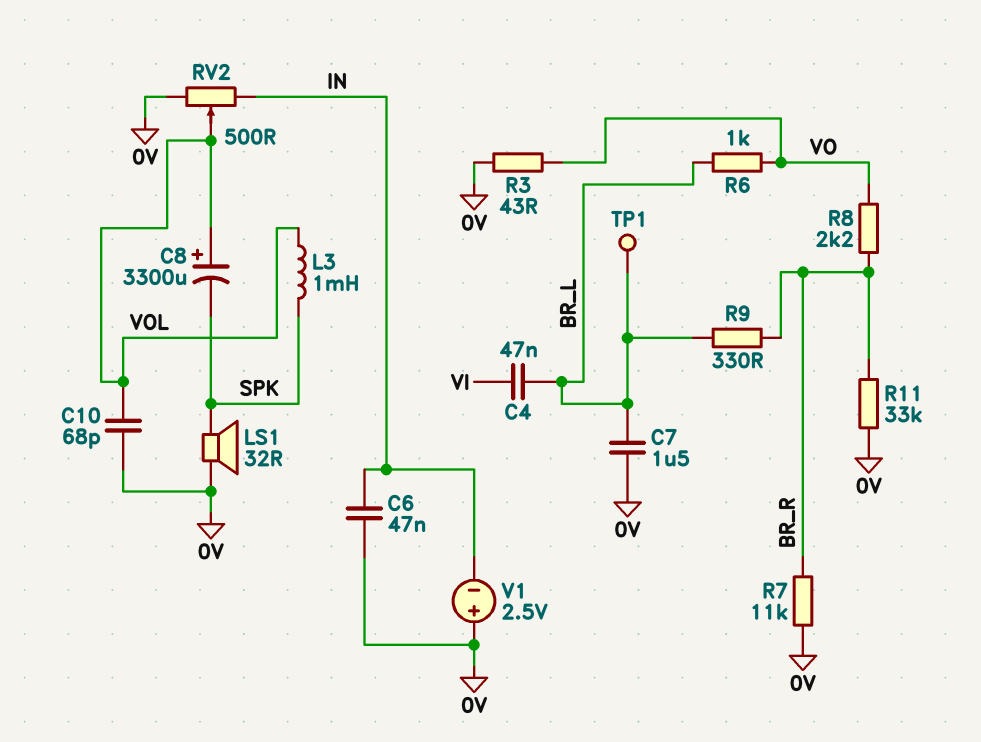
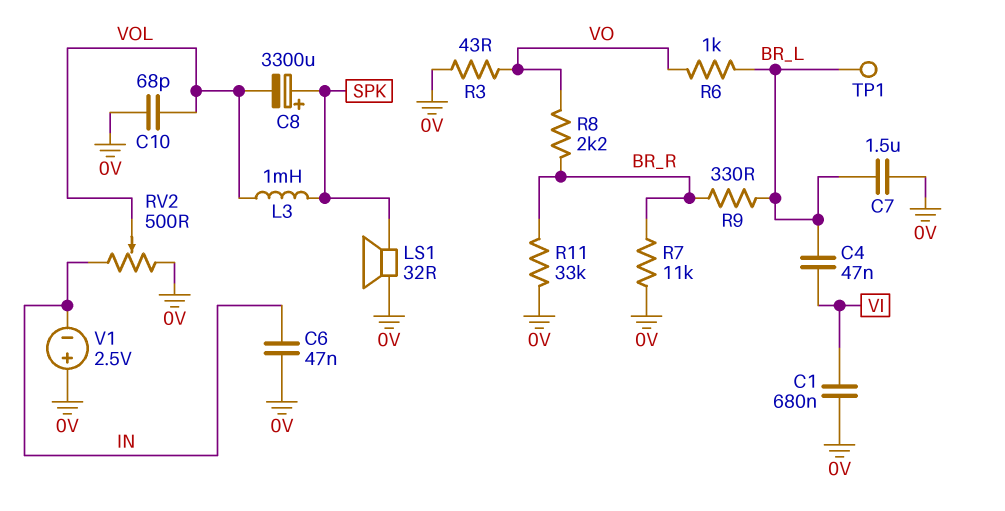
C1: none -> 680nF (0V, VI)
C8: 3300uF (plus VOL, minus SPK) -> 3300uF (plus SPK, minus VOL)

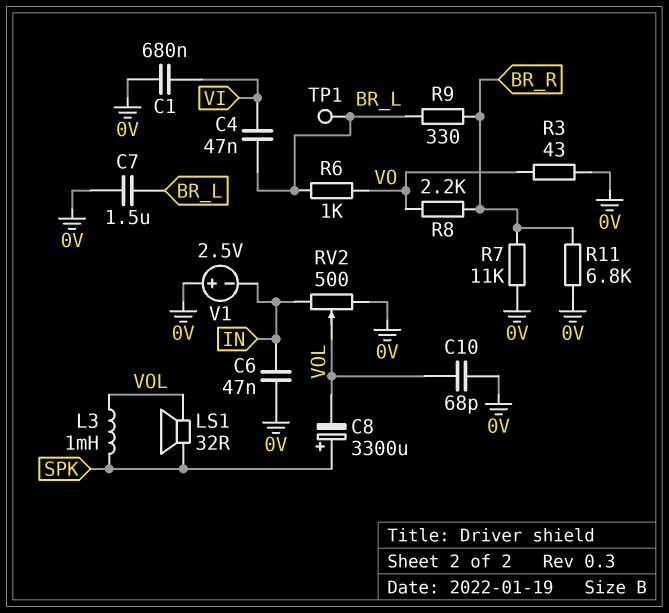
LS1: speaker 32R (0V, SPK) -> speaker 32R (SPK, VOL)
R11: 33k (0V, BR_R) -> 6.8k (0V, BR_R)

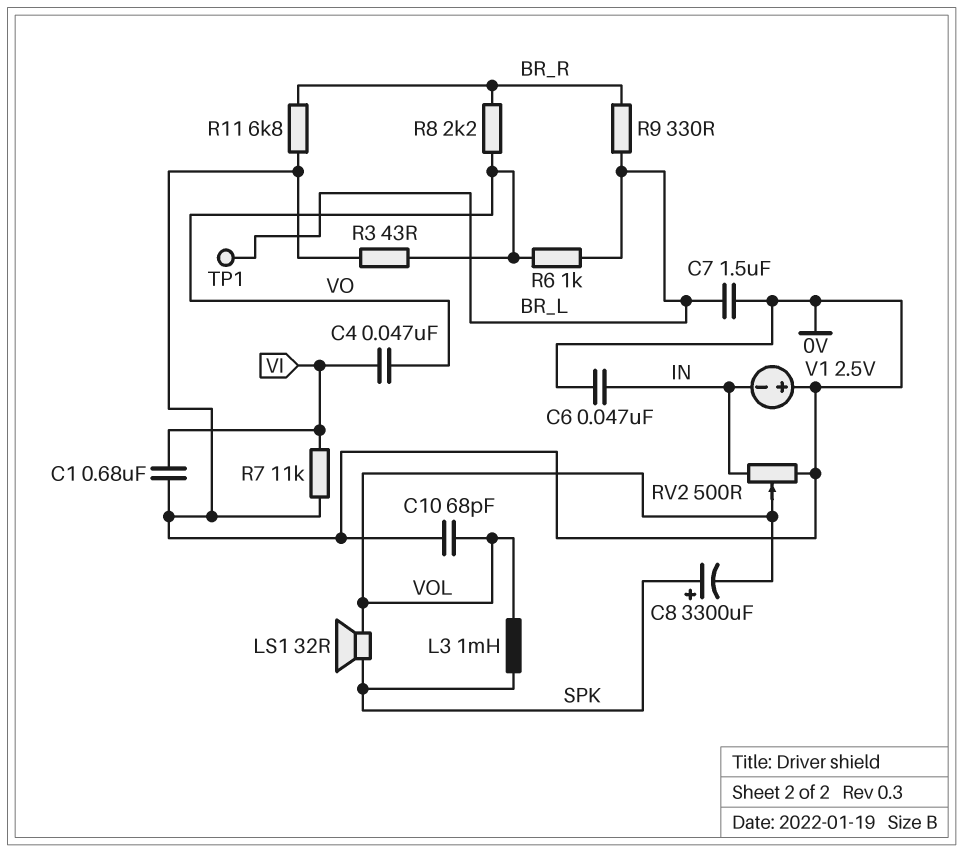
C4: 47nF (BR_L, VI) -> 47nF (VI, VO)
R7: 11k (0V, BR_R) -> 11k (0V, VI)

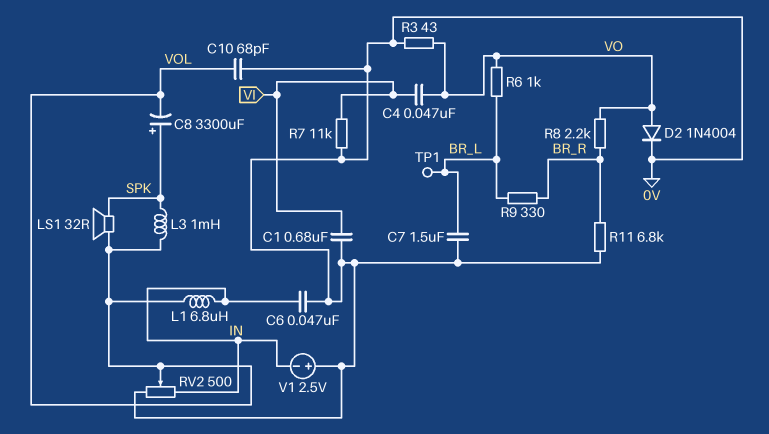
D2: none -> diode 1N4004 (A VO, K 0V)
L1: none -> 6.8uH (IN, VOL)

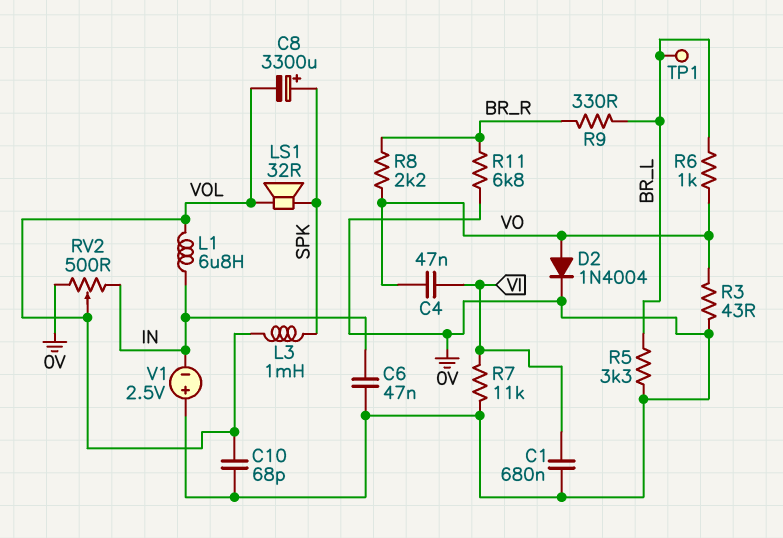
C7: 1.5uF (0V, BR_L) -> none
R5: none -> 3.3k (0V, BR_L)

